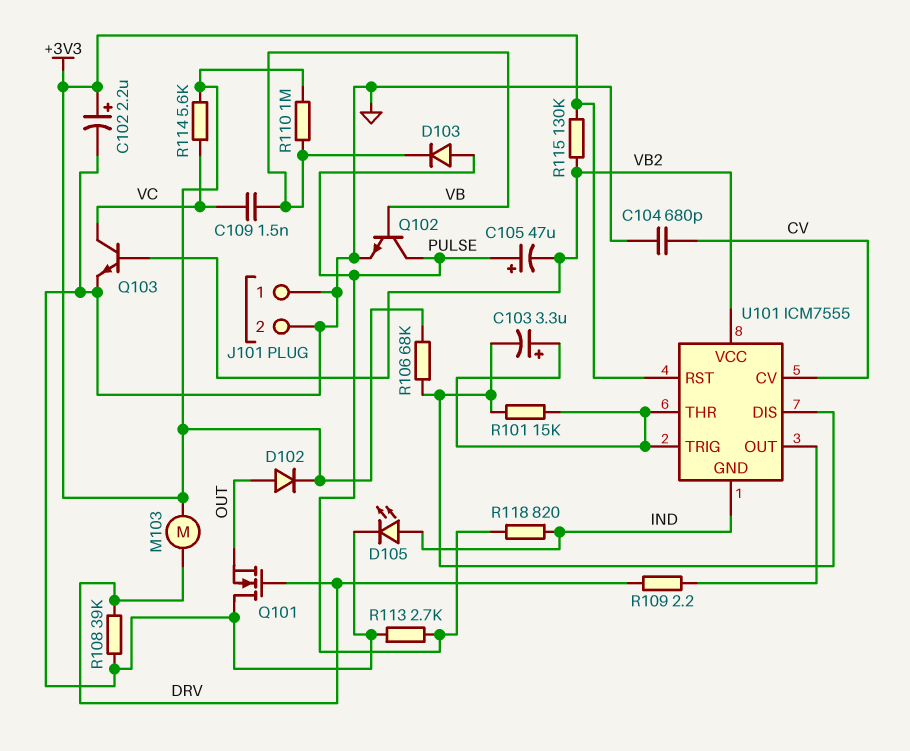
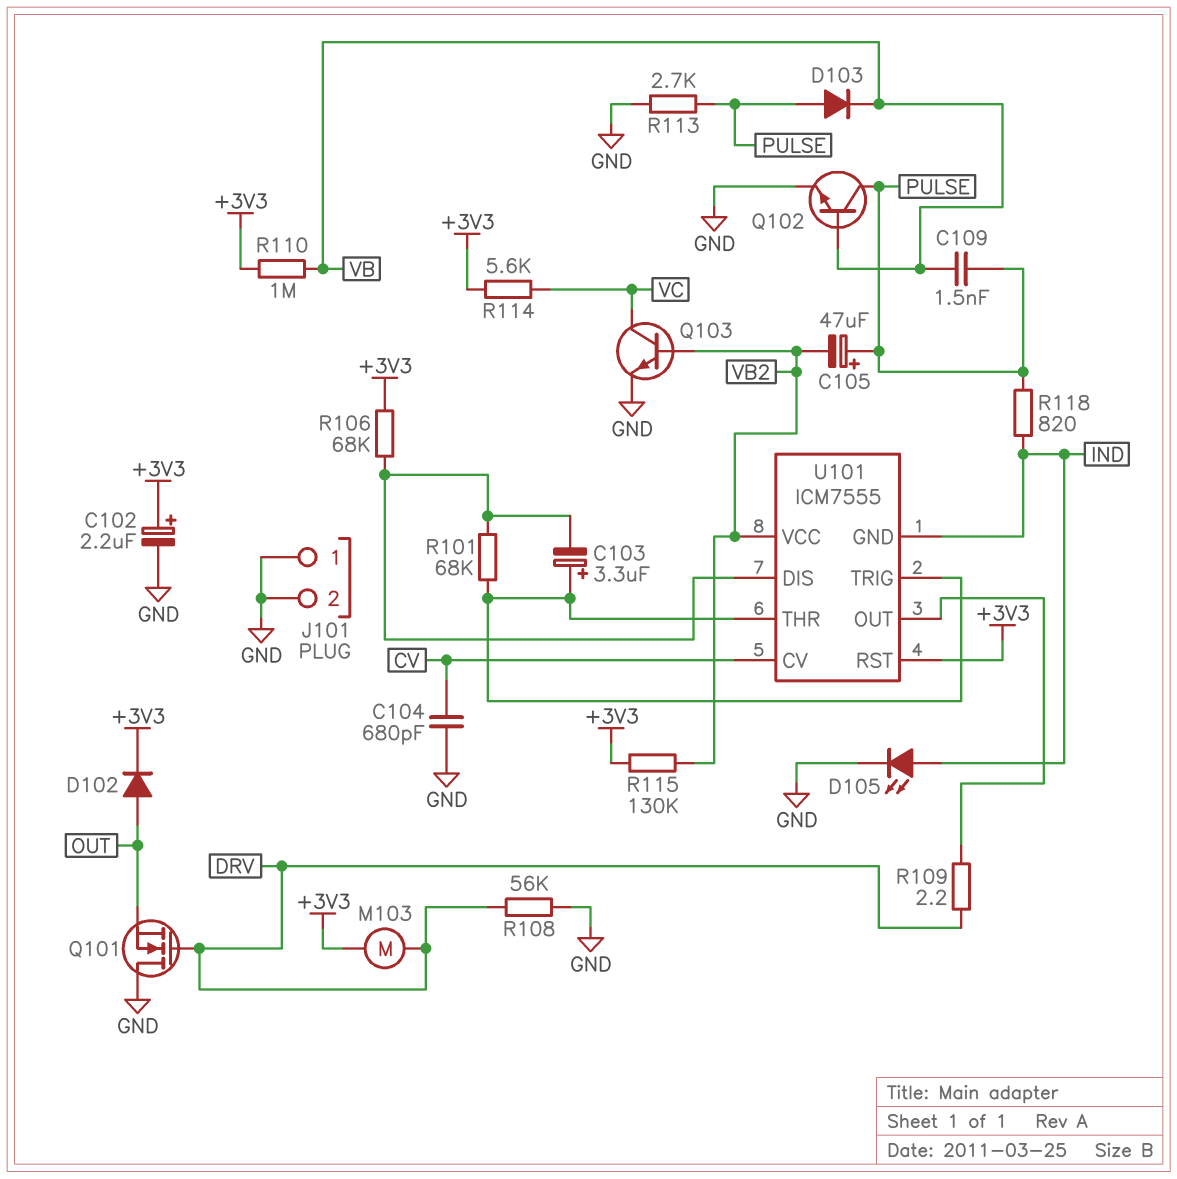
C109: 1.5nF (VB, VC) -> 1.5nF (PULSE, VB)
R101: 15k (U101/DIS, U101/THR) -> 68k (U101/DIS, U101/THR)
R108: 39k (DRV, GND) -> 56k (DRV, GND)

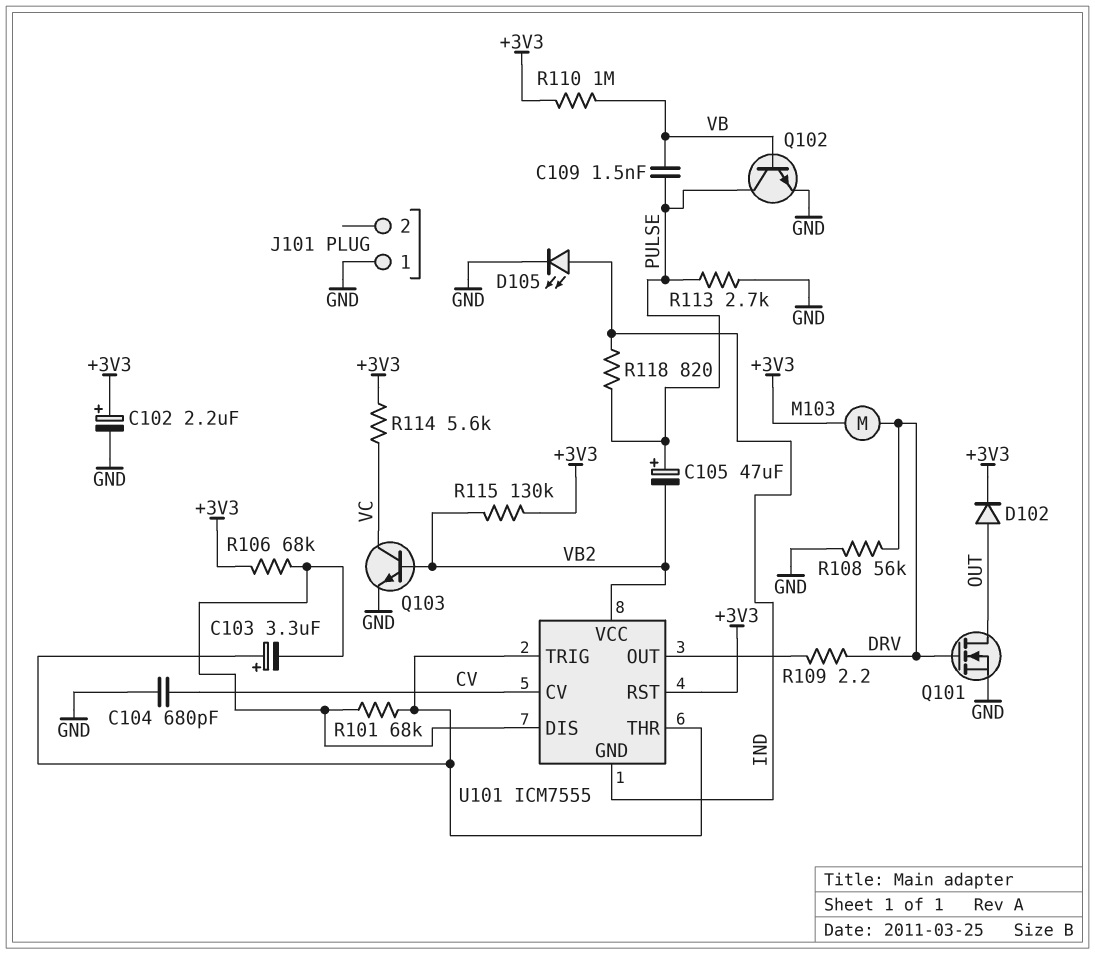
D103: diode (A PULSE, K VB) -> none
J101 pin 2: GND -> none
Q101: NMOS (G DRV, D GND, S OUT) -> NMOS (G DRV, D OUT, S GND)

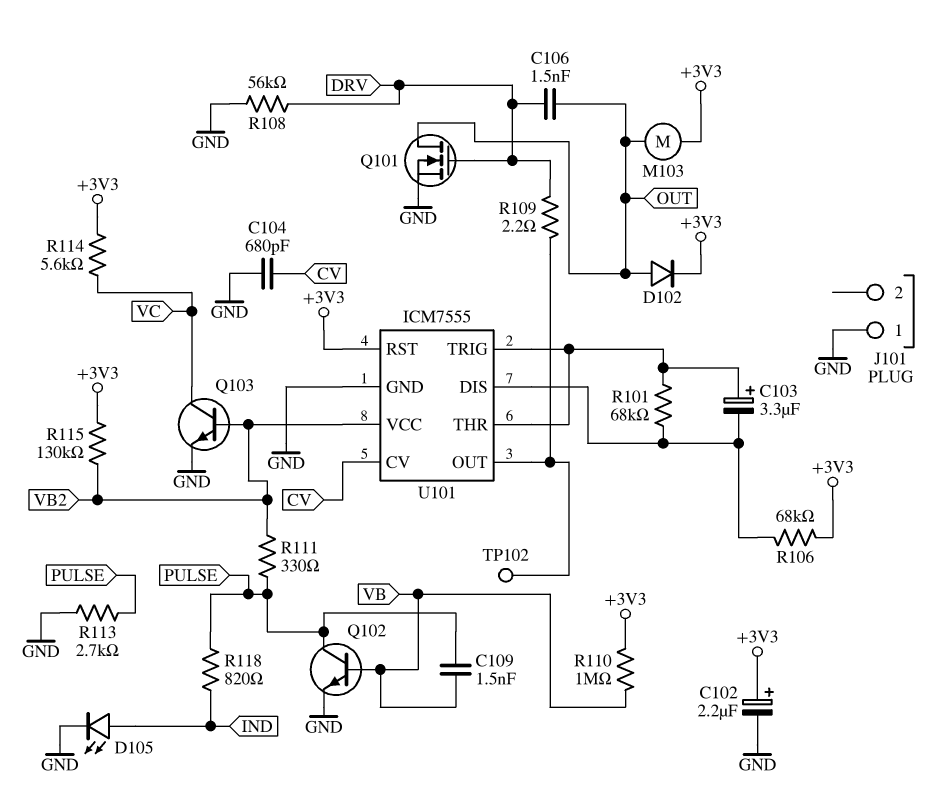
C105: 47uF (plus PULSE, minus VB2) -> none
C106: none -> 1.5nF (DRV, OUT)
M103: motor (+3V3, DRV) -> motor (+3V3, OUT)
R111: none -> 330 (PULSE, VB2)
TP102: none -> test point (U101/OUT)
U101 pin GND: IND -> GND

